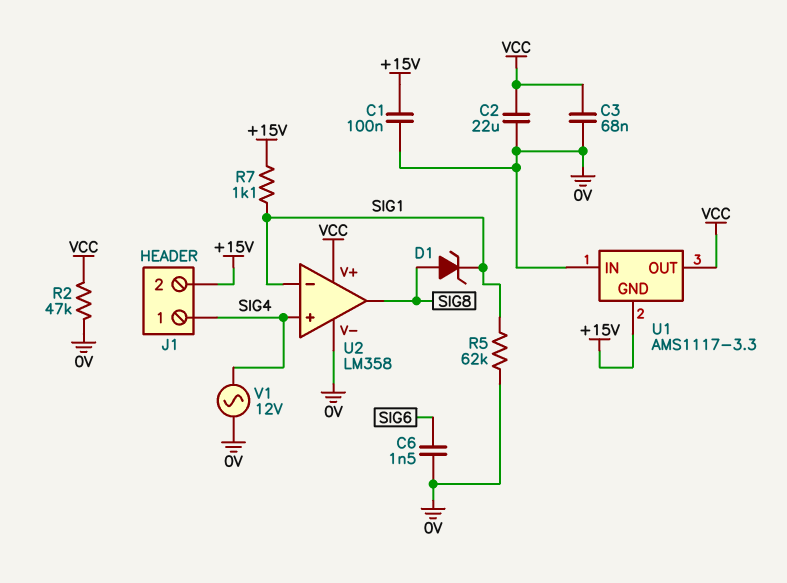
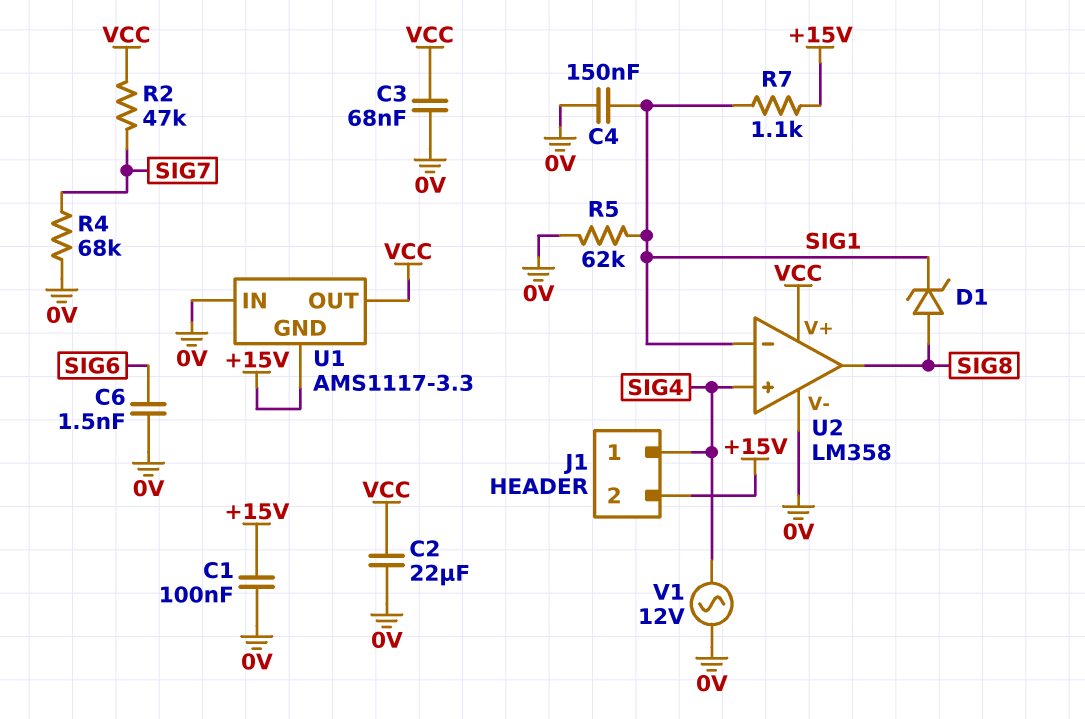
C4: none -> 150nF (0V, SIG1)
R2: 47k (0V, VCC) -> 47k (SIG7, VCC)
R4: none -> 68k (0V, SIG7)

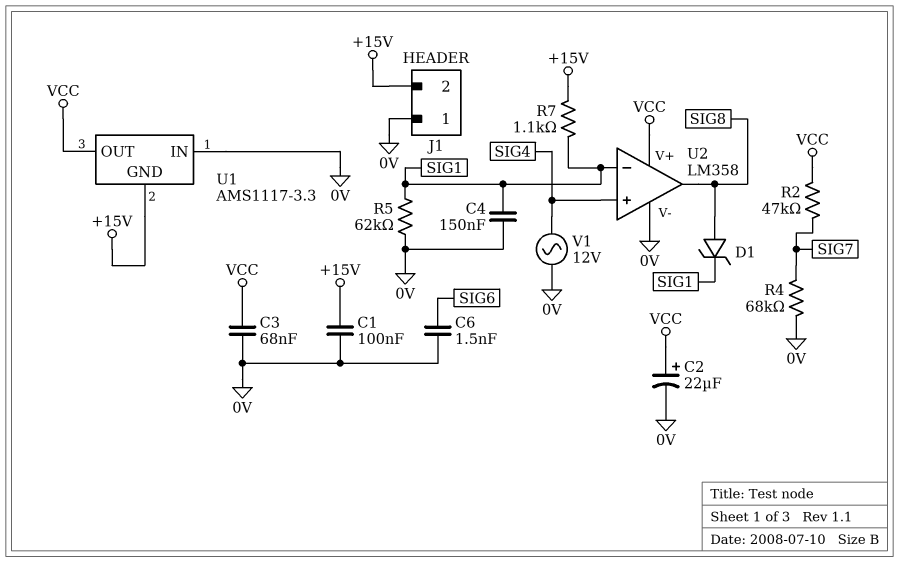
C2: 22uF (0V, VCC) -> 22uF (plus VCC, minus 0V)
J1 pin 1: SIG4 -> 0V

